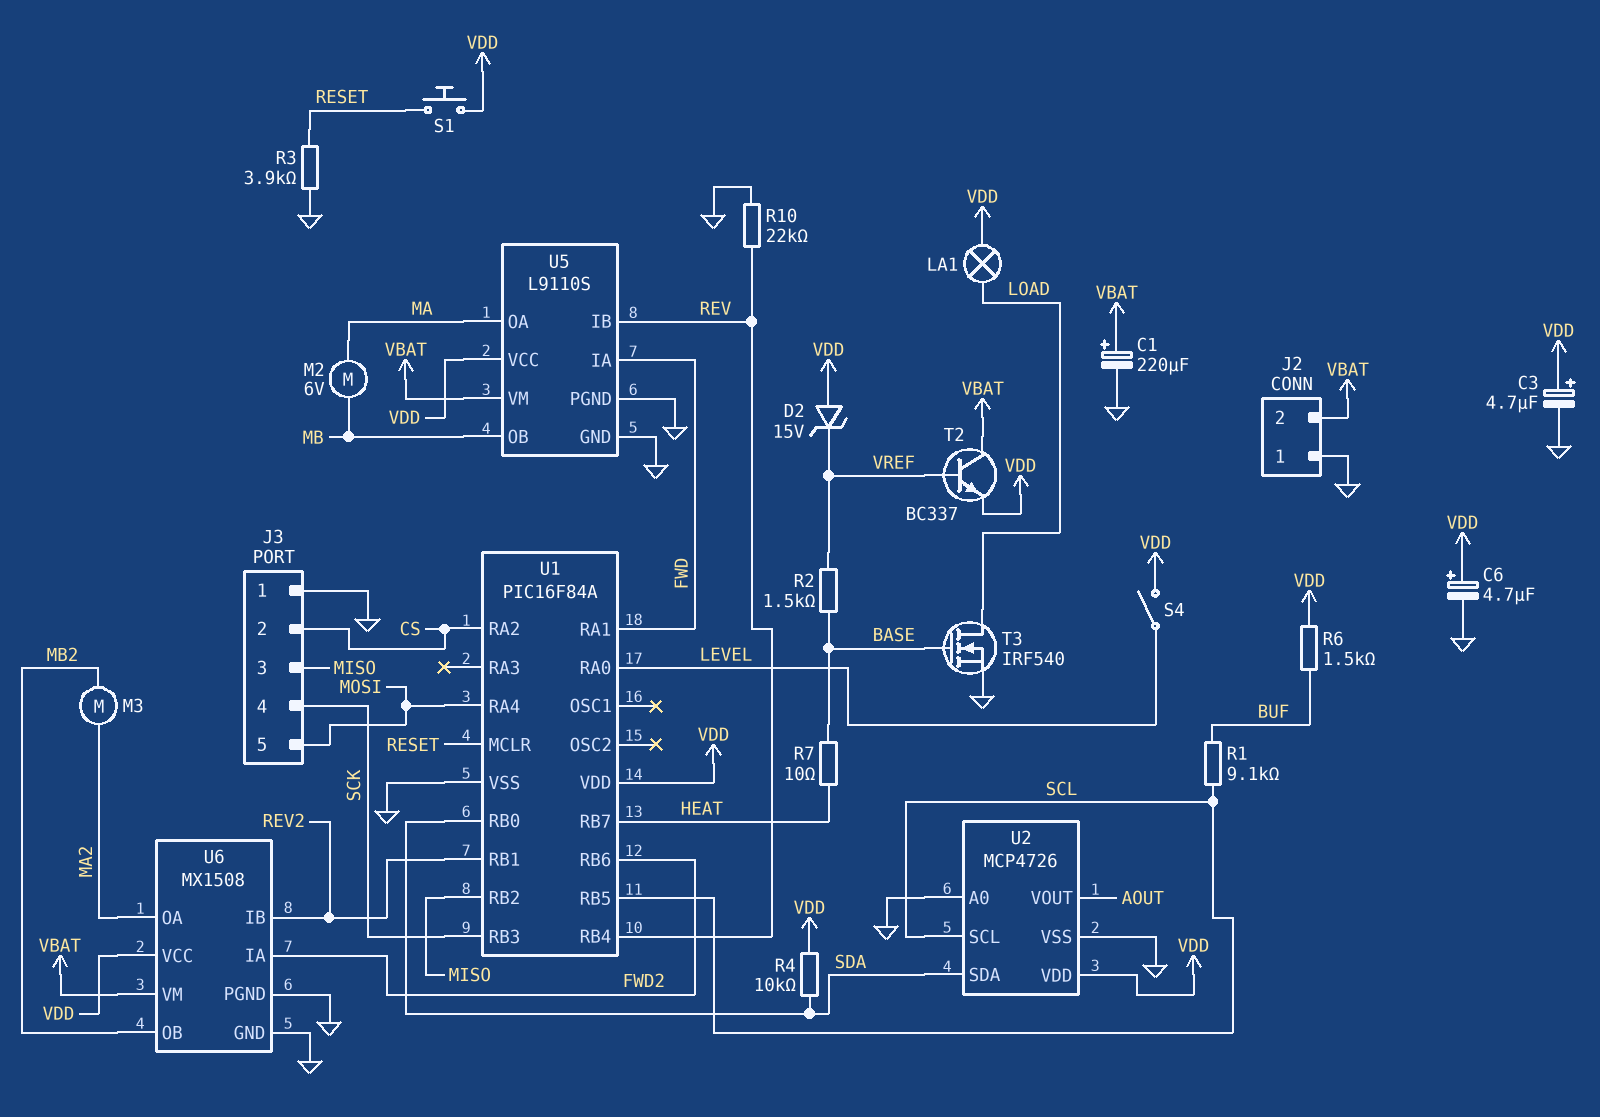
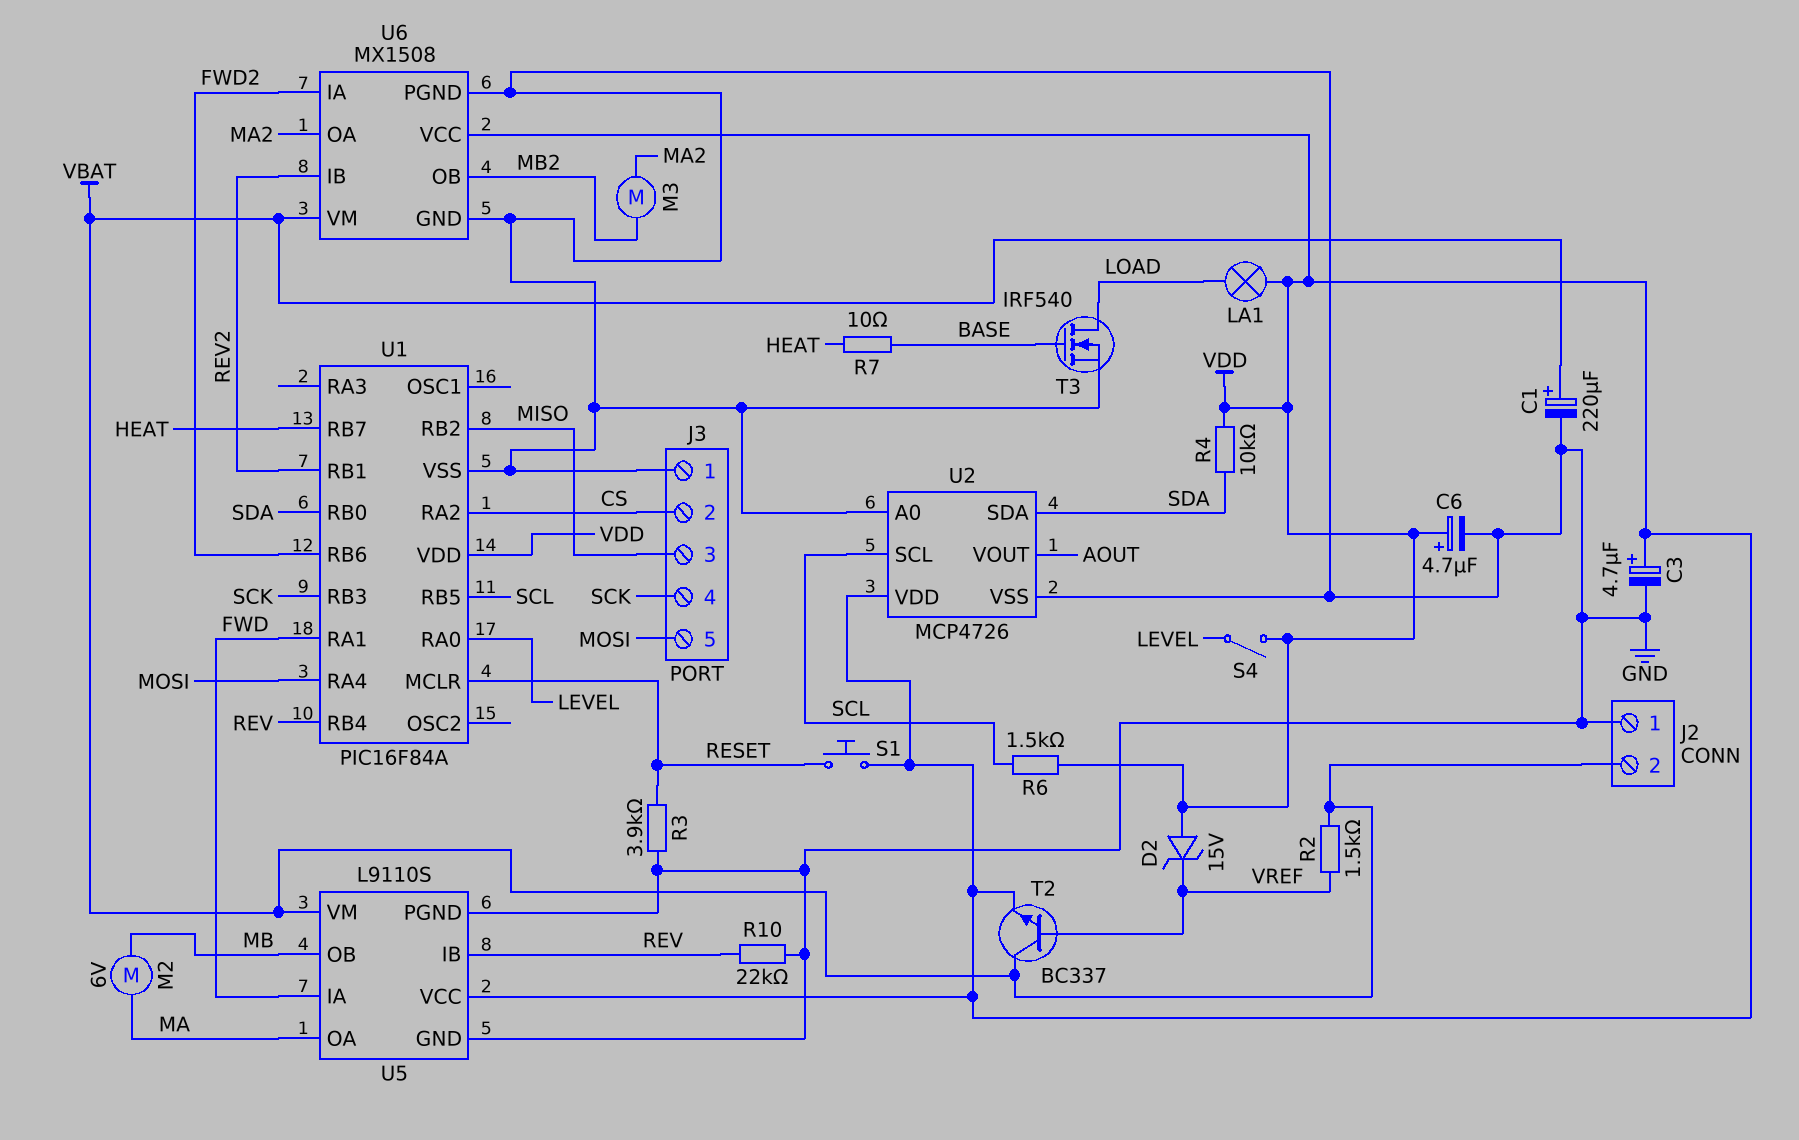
R1: 9.1k (BUF, SCL) -> none
R2: 1.5k (BASE, VREF) -> 1.5k (VBAT, VREF)
R6: 1.5k (BUF, VDD) -> 1.5k (SCL, VDD)

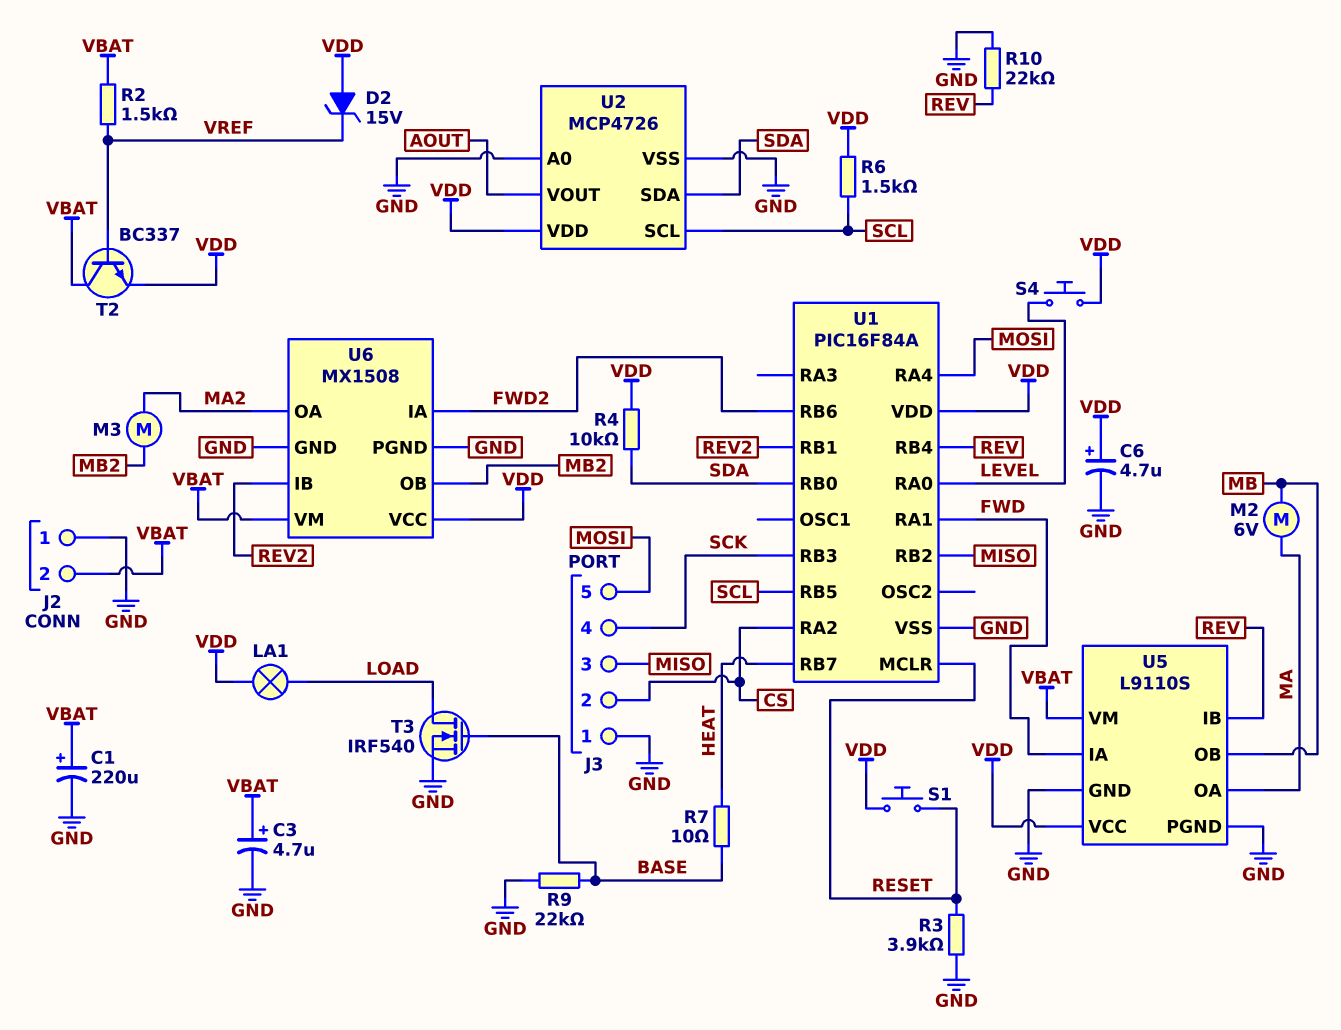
C3: 4.7uF (plus VDD, minus GND) -> 4.7uF (plus VBAT, minus GND)
R9: none -> 22k (BASE, GND)
S4: switch (LEVEL, VDD) -> button (LEVEL, VDD)

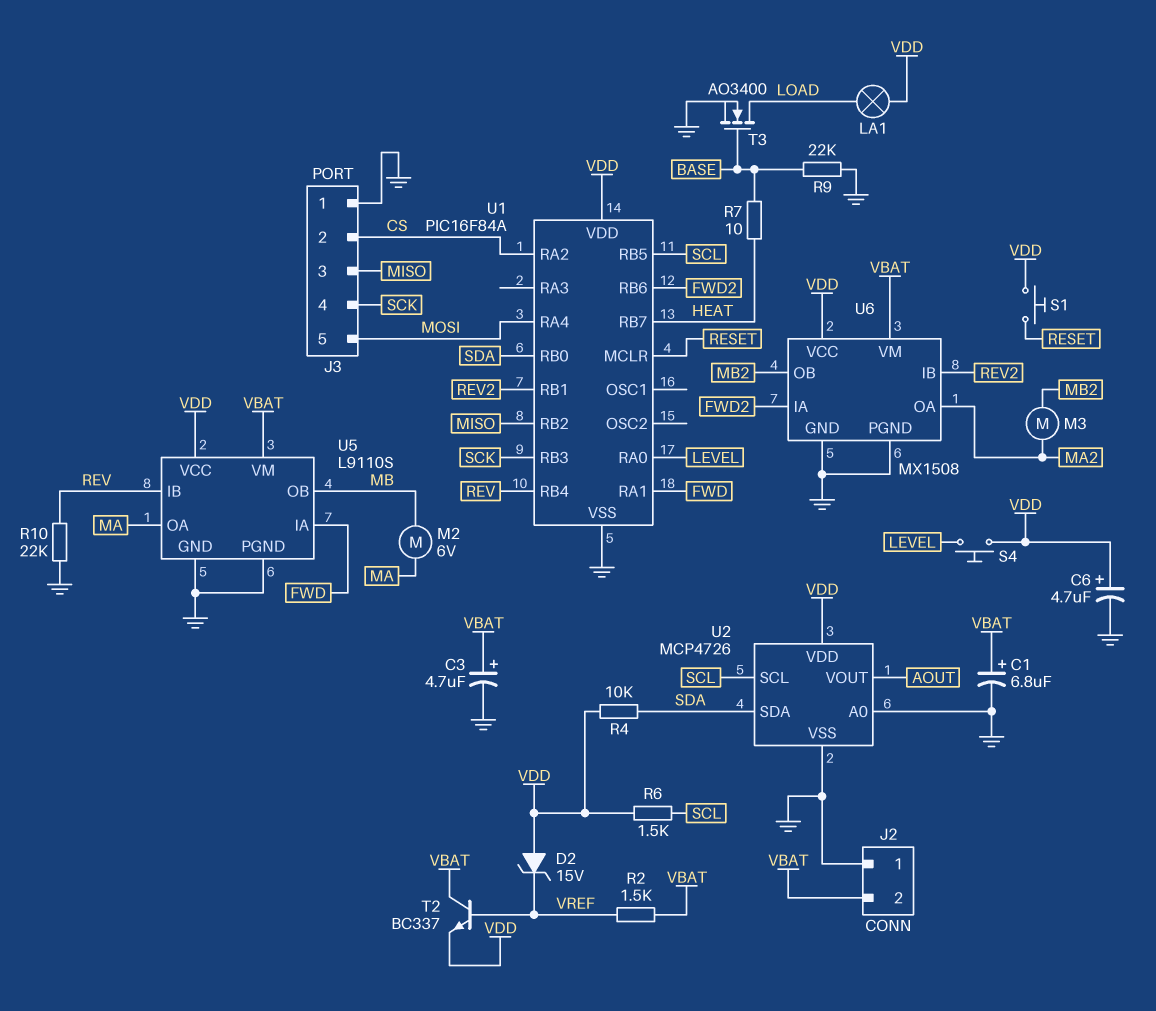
C1: 220uF (plus VBAT, minus GND) -> 6.8uF (plus VBAT, minus GND)
R3: 3.9k (GND, RESET) -> none
T3: NMOS IRF540 (G BASE, D LOAD, S GND) -> NMOS AO3400 (G BASE, D LOAD, S GND)

